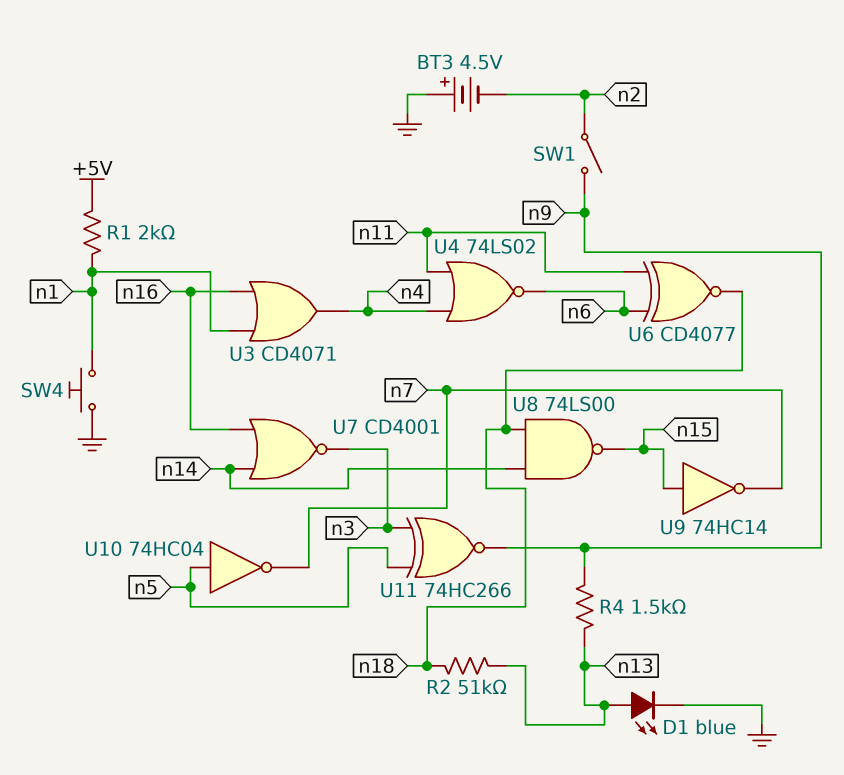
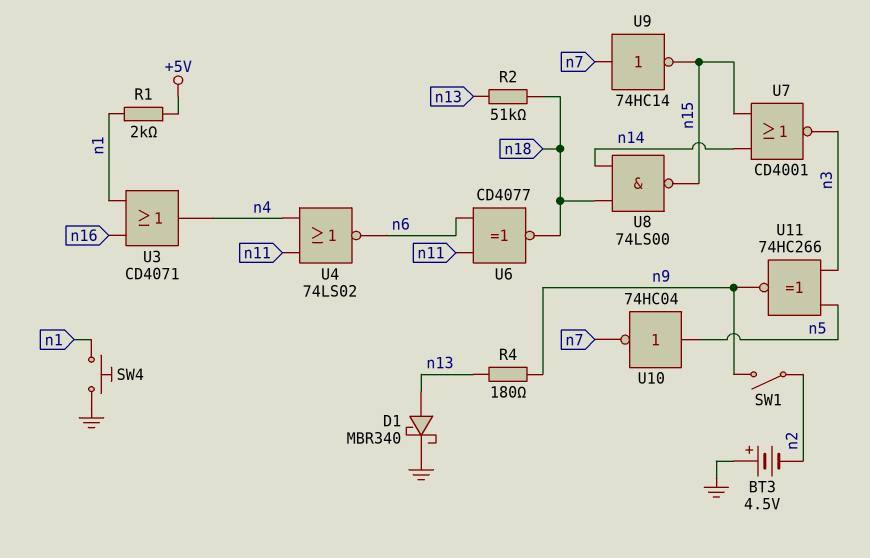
D1: LED blue (A n13, K GND) -> schottky MBR340 (A n13, K GND)
R4: 1.5k (n9, n13) -> 180 (n9, n13)
U7: NOR CD4001 (in n14, in n16, out n3) -> NOR CD4001 (in n14, in n15, out n3)
U9: NOT 74HC14 (in n15, out n7) -> NOT 74HC14 (in n7, out n15)

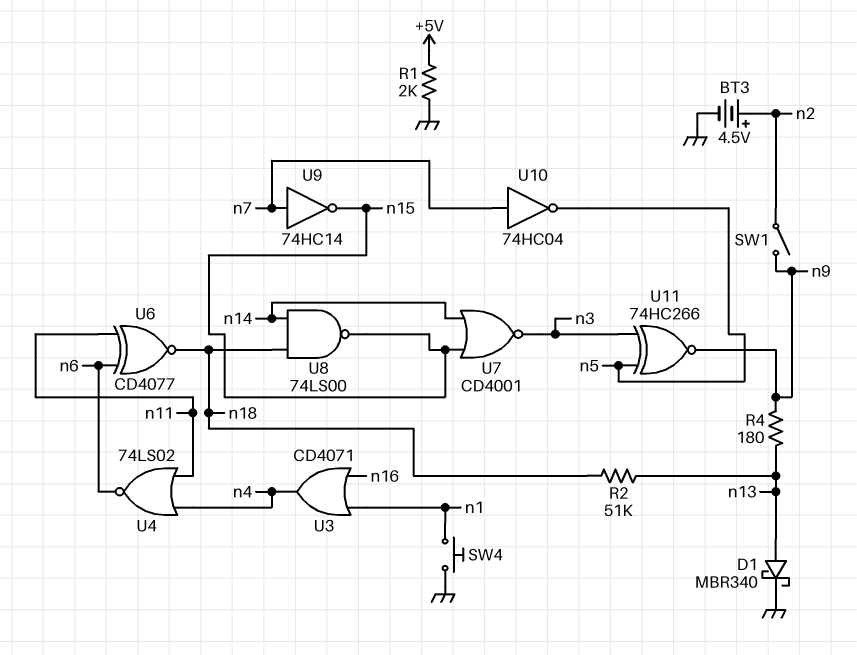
BT3: 4.5V (plus GND, minus n2) -> 4.5V (plus n2, minus GND)
R1: 2k (+5V, n1) -> 2k (+5V, GND)
U10: NOT 74HC04 (in n5, out n7) -> NOT 74HC04 (in n7, out n5)

